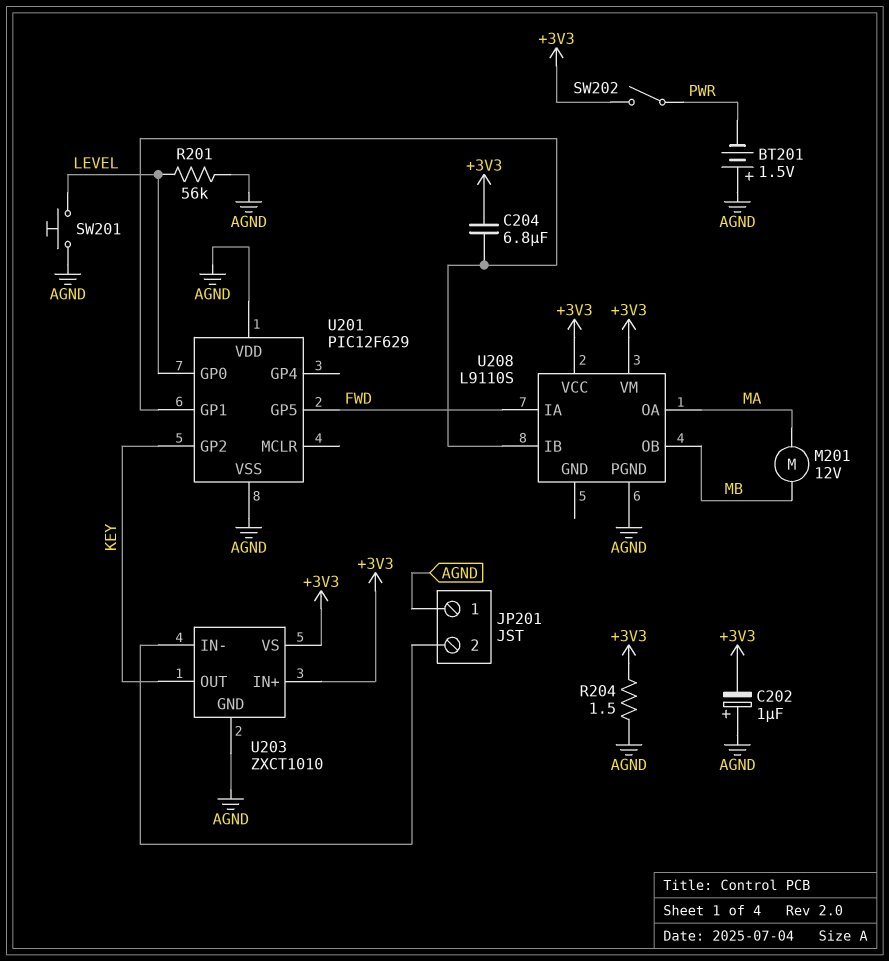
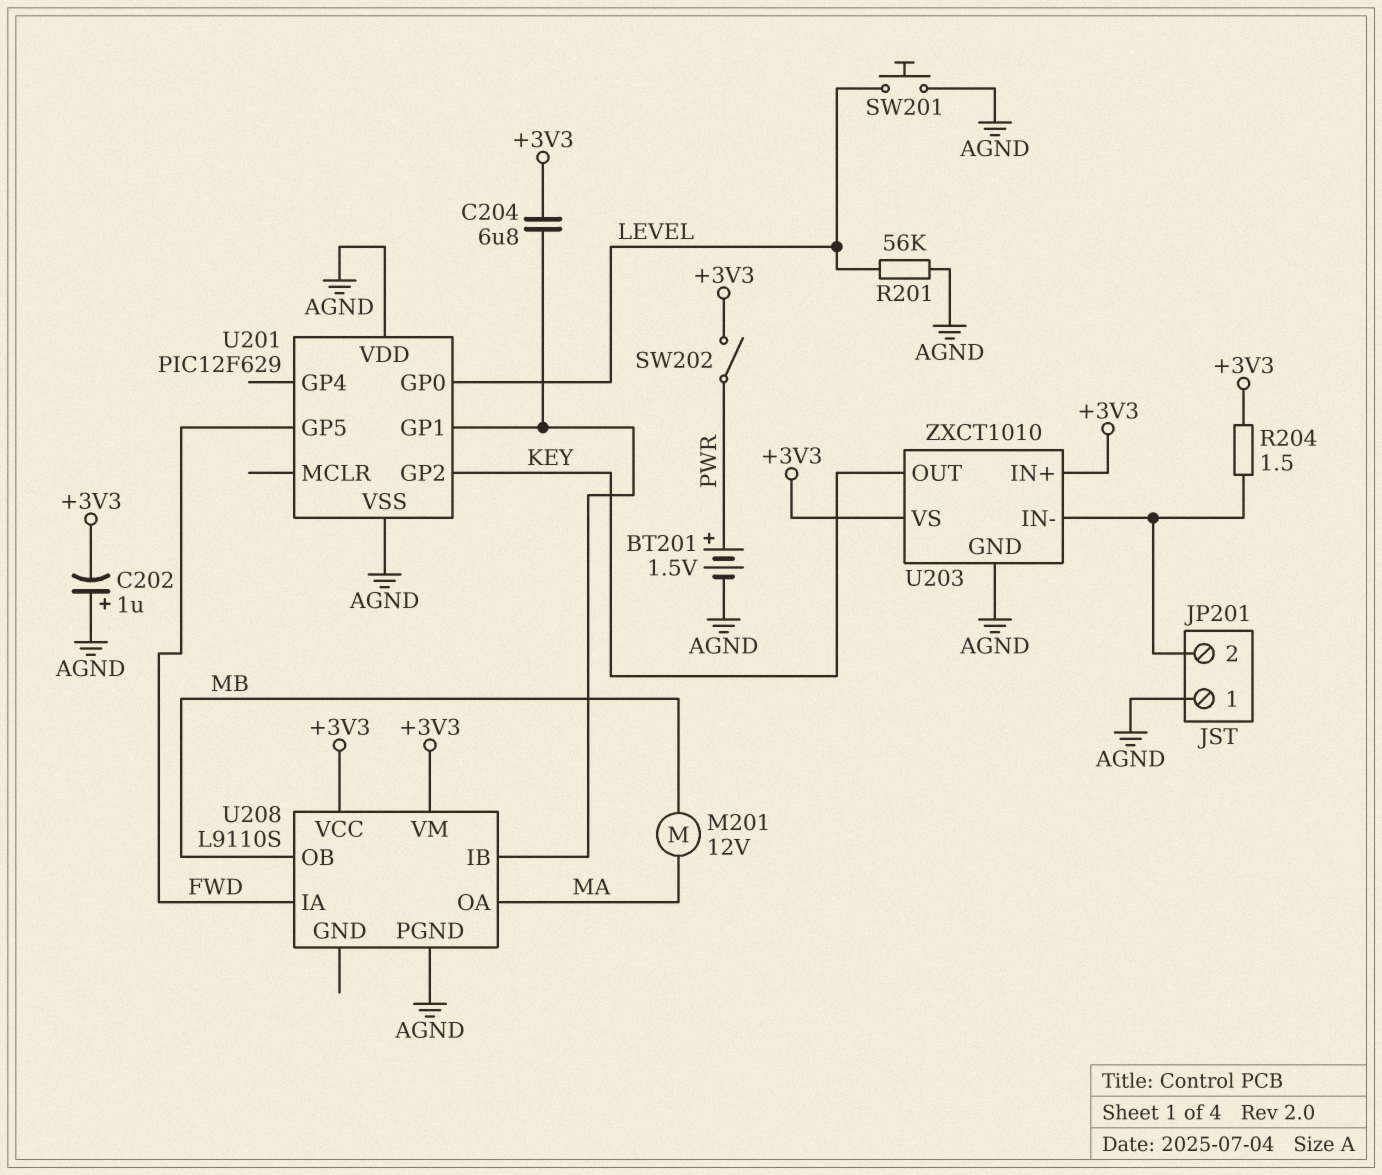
BT201: 1.5V (plus AGND, minus PWR) -> 1.5V (plus PWR, minus AGND)
R204: 1.5 (+3V3, AGND) -> 1.5 (+3V3, JP201/2)

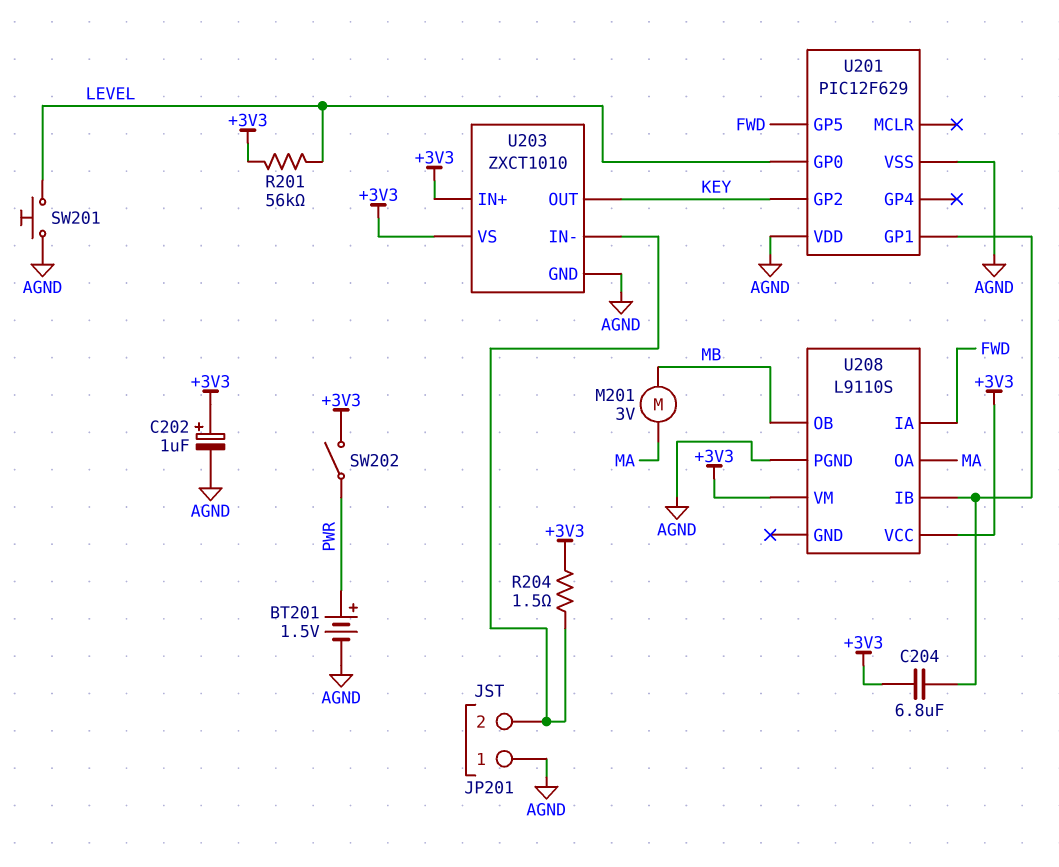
C202: 1uF (plus AGND, minus +3V3) -> 1uF (plus +3V3, minus AGND)
M201: motor 12V (MA, MB) -> motor 3V (MA, MB)
R201: 56k (AGND, LEVEL) -> 56k (+3V3, LEVEL)

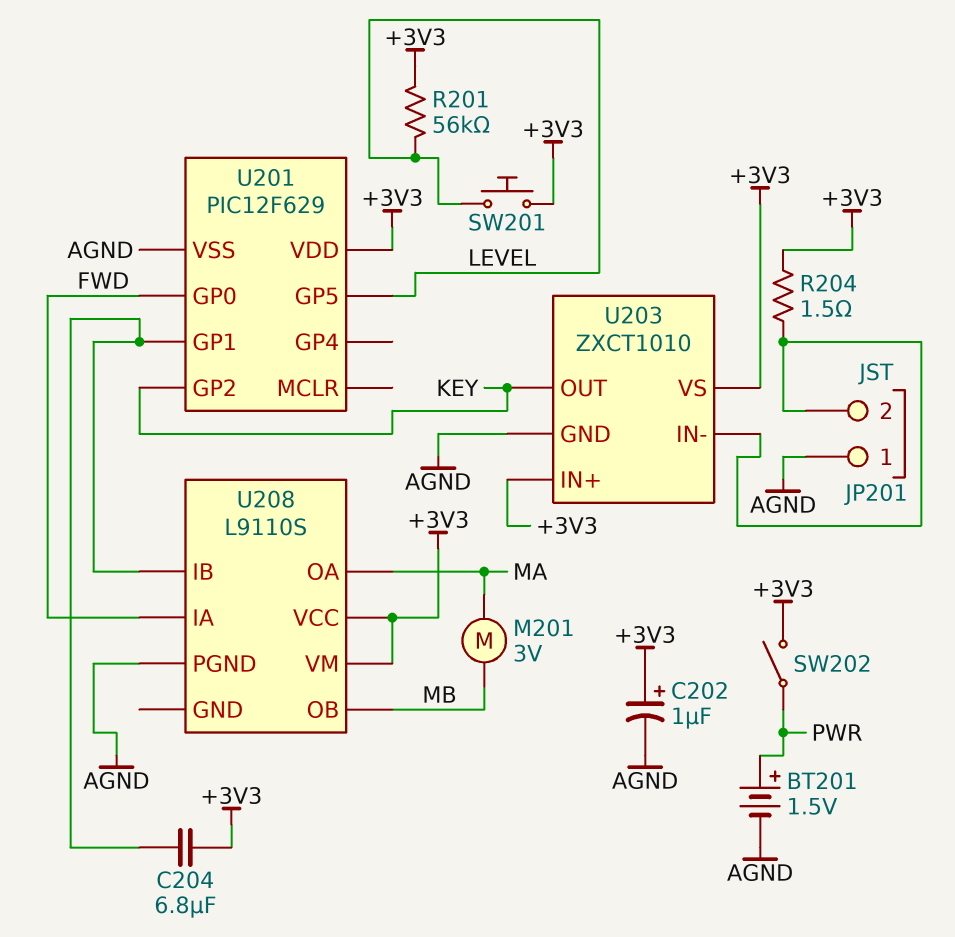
SW201: button (AGND, LEVEL) -> button (+3V3, LEVEL)
U201 pin GP0: LEVEL -> FWD
U201 pin GP5: FWD -> LEVEL
U201 pin VDD: AGND -> +3V3

